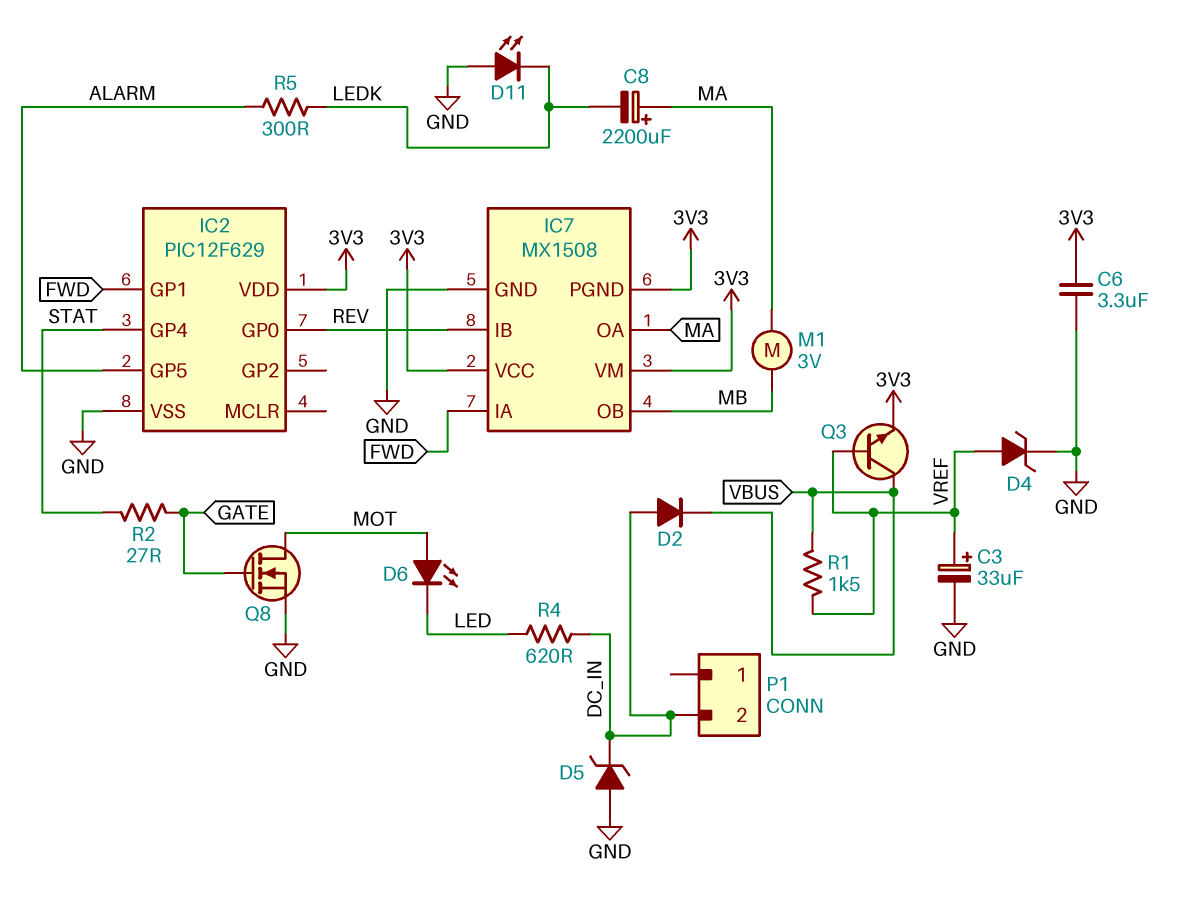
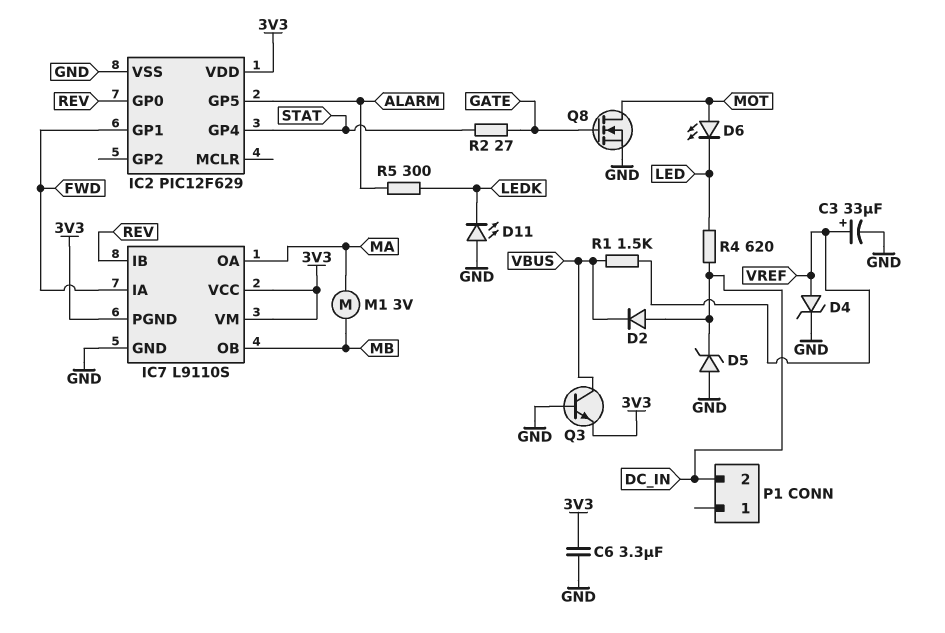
C8: 2200uF (plus MA, minus LEDK) -> none
IC7: MX1508 -> L9110S
Q3: NPN (B VREF, C VBUS, E 3V3) -> NPN (B GND, C VBUS, E 3V3)

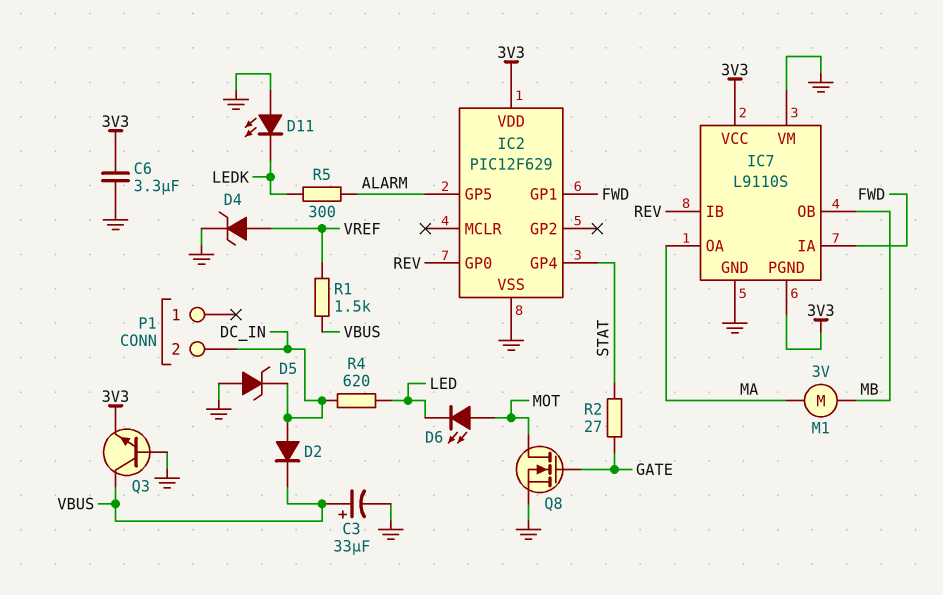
C3: 33uF (plus VREF, minus GND) -> 33uF (plus VBUS, minus GND)
IC7 pin VM: 3V3 -> GND

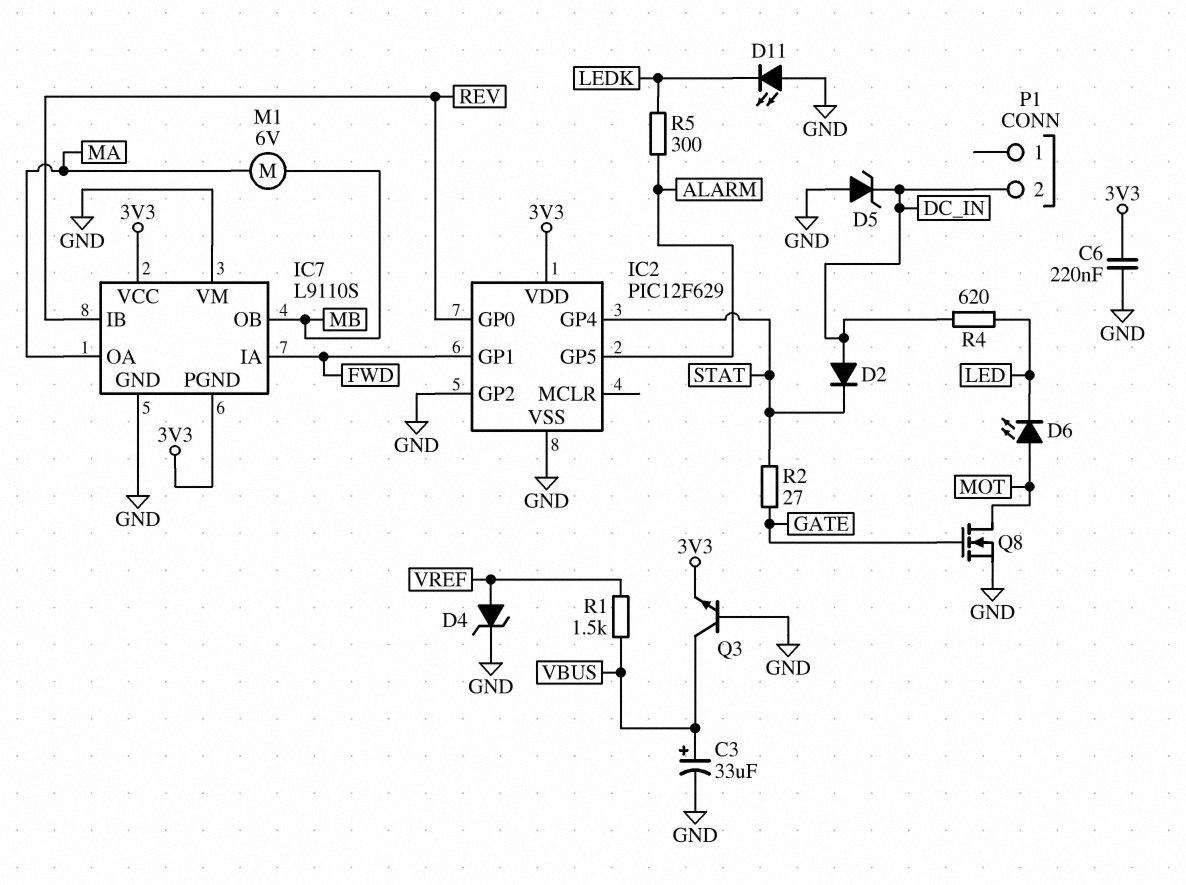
C6: 3.3uF (3V3, GND) -> 220nF (3V3, GND)
D2: diode (A DC_IN, K VBUS) -> diode (A DC_IN, K STAT)
IC2 pin GP2: none -> GND
M1: motor 3V (MA, MB) -> motor 6V (MA, MB)

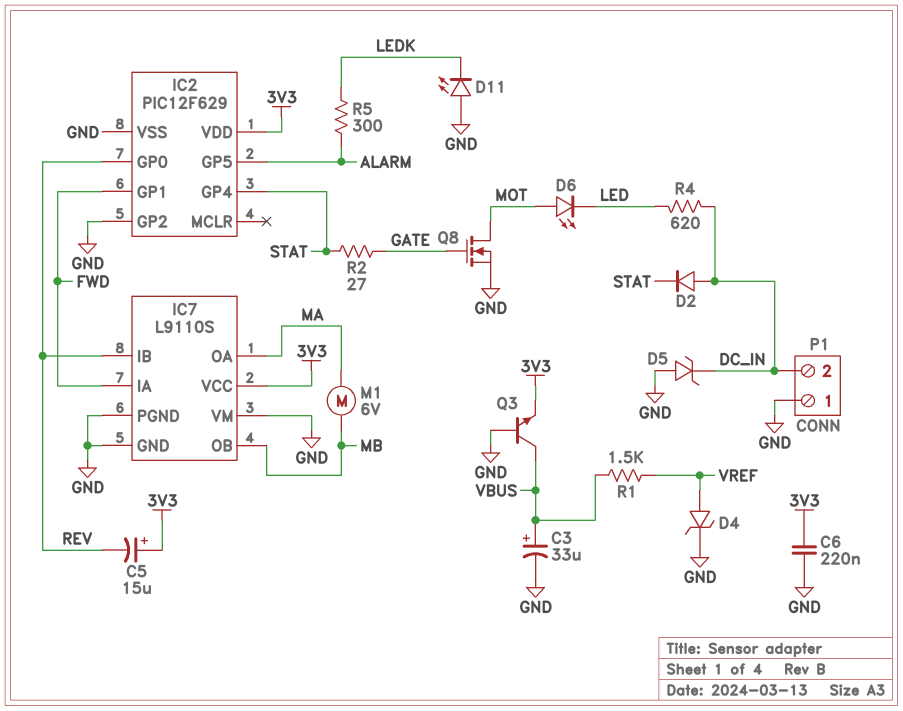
C5: none -> 15uF (plus 3V3, minus REV)
IC7 pin PGND: 3V3 -> GND
P1 pin 1: none -> GND

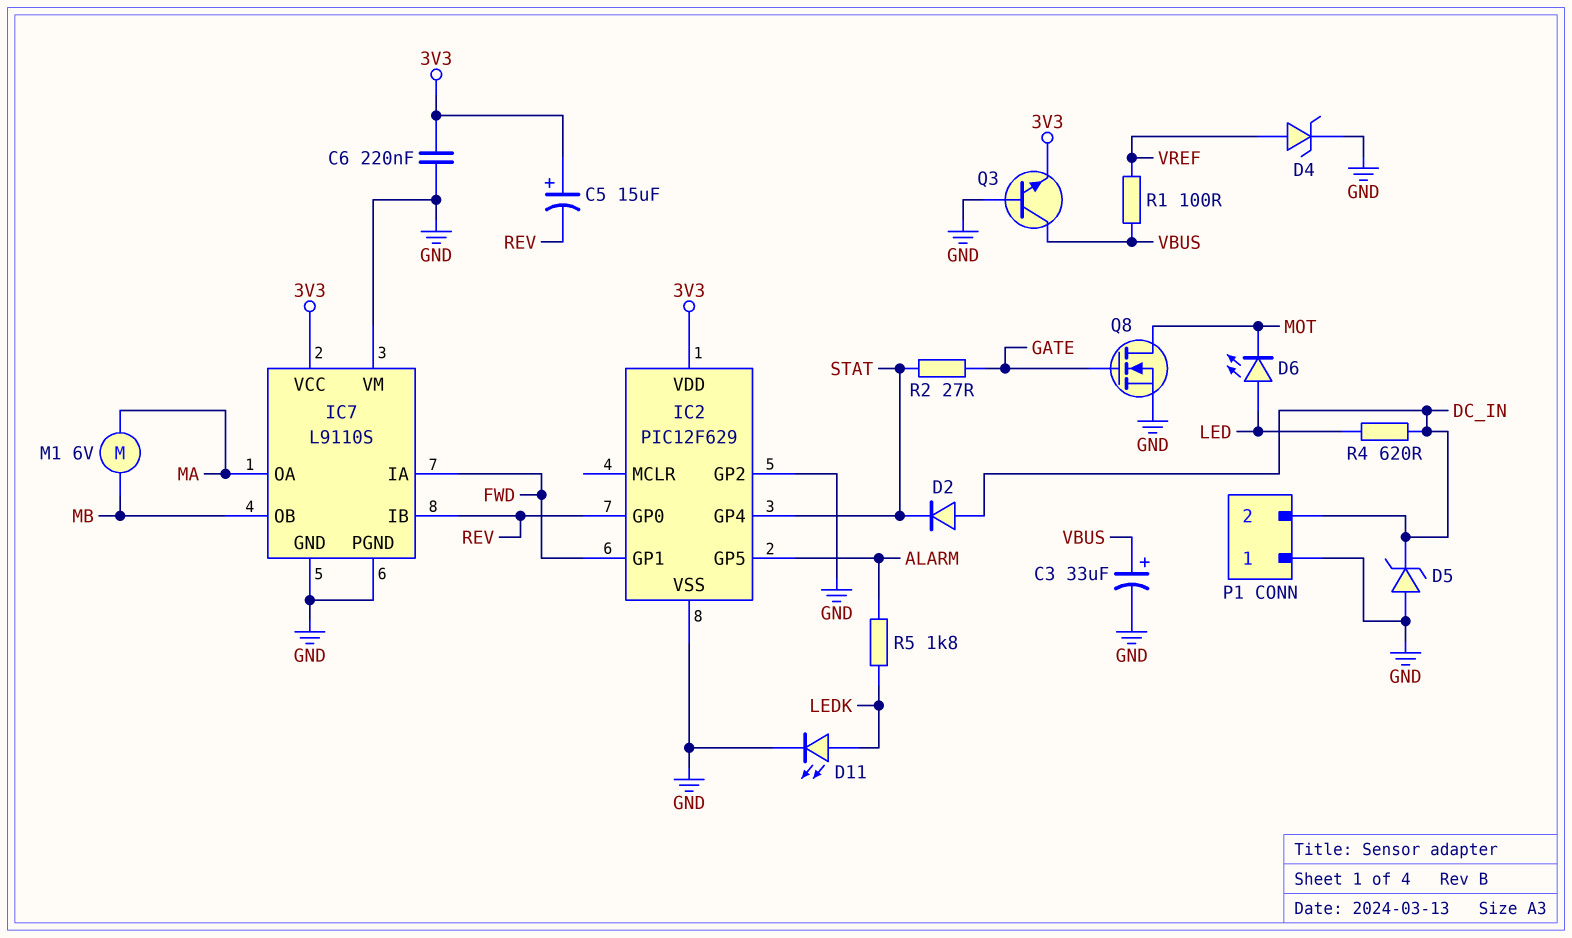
D6: LED (A MOT, K LED) -> LED (A LED, K MOT)
D11: LED (A GND, K LEDK) -> LED (A LEDK, K GND)
R1: 1.5k (VBUS, VREF) -> 100 (VBUS, VREF)
R5: 300 (ALARM, LEDK) -> 1.8k (ALARM, LEDK)

